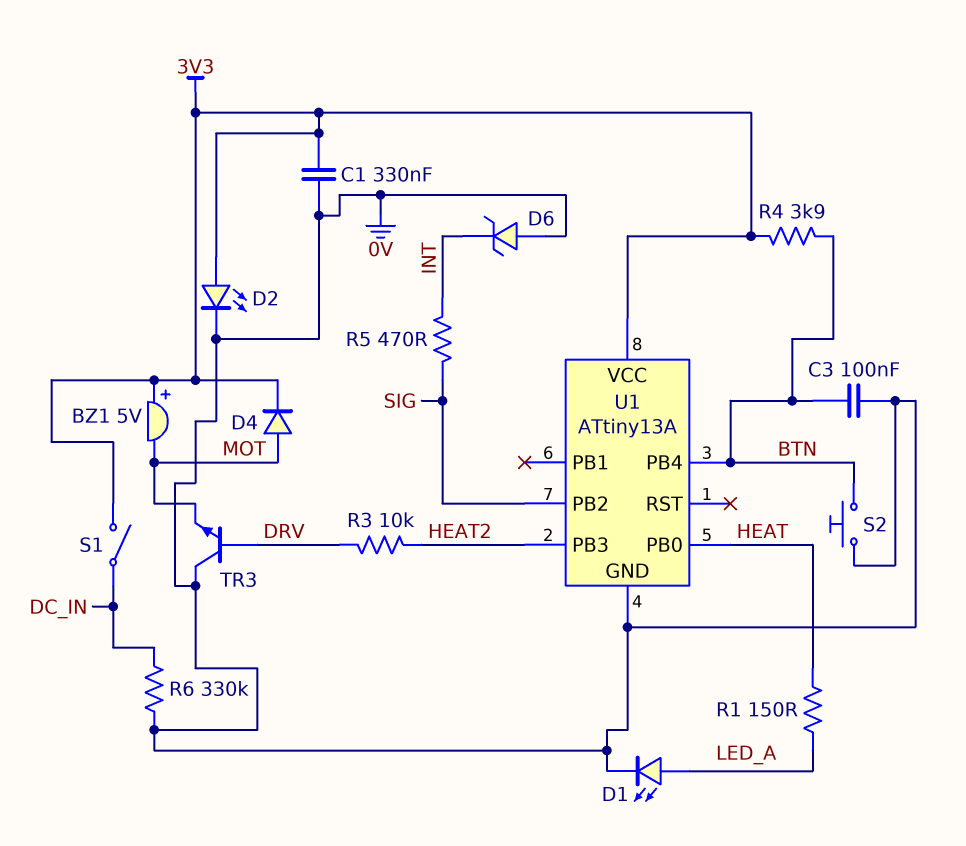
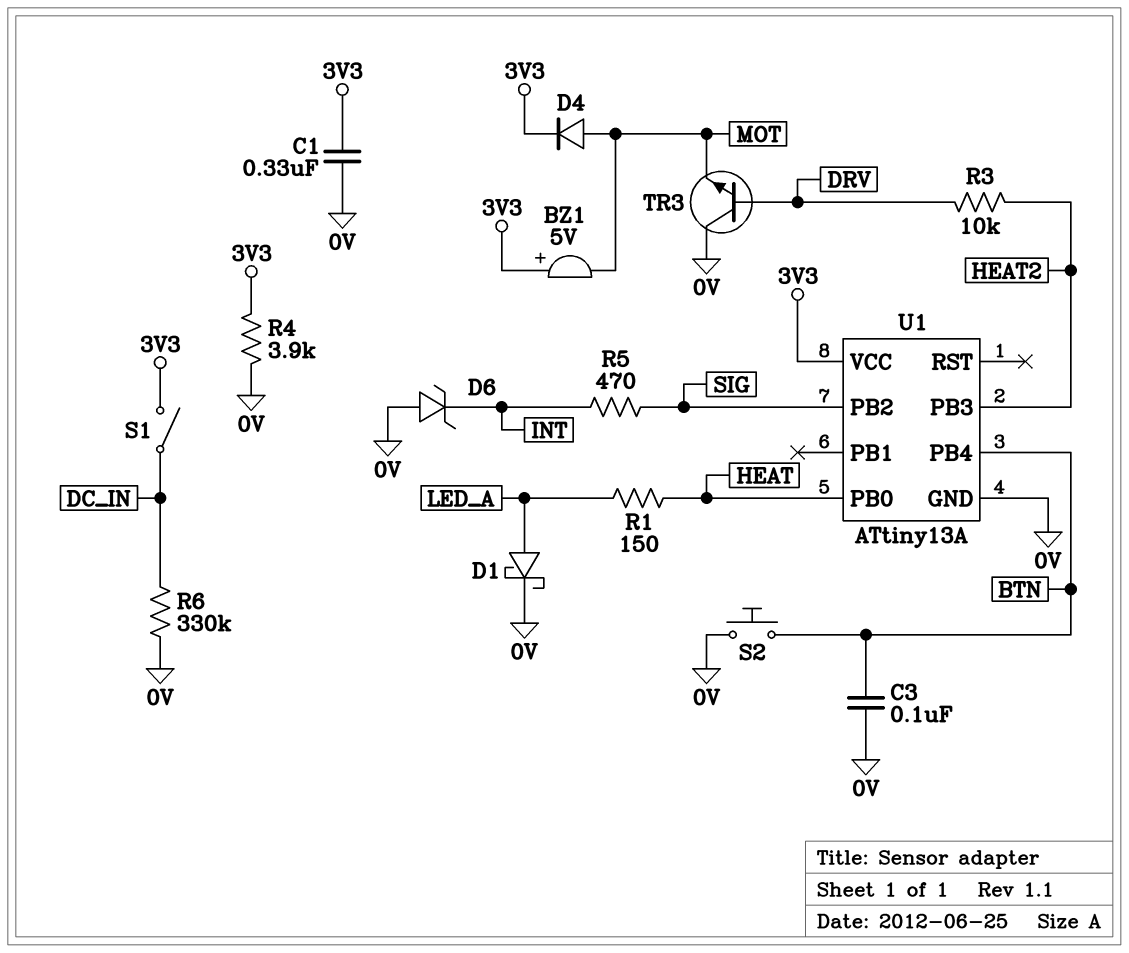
D1: LED (A LED_A, K 0V) -> schottky (A LED_A, K 0V)
D2: LED (A 3V3, K 0V) -> none
R4: 3.9k (3V3, BTN) -> 3.9k (0V, 3V3)

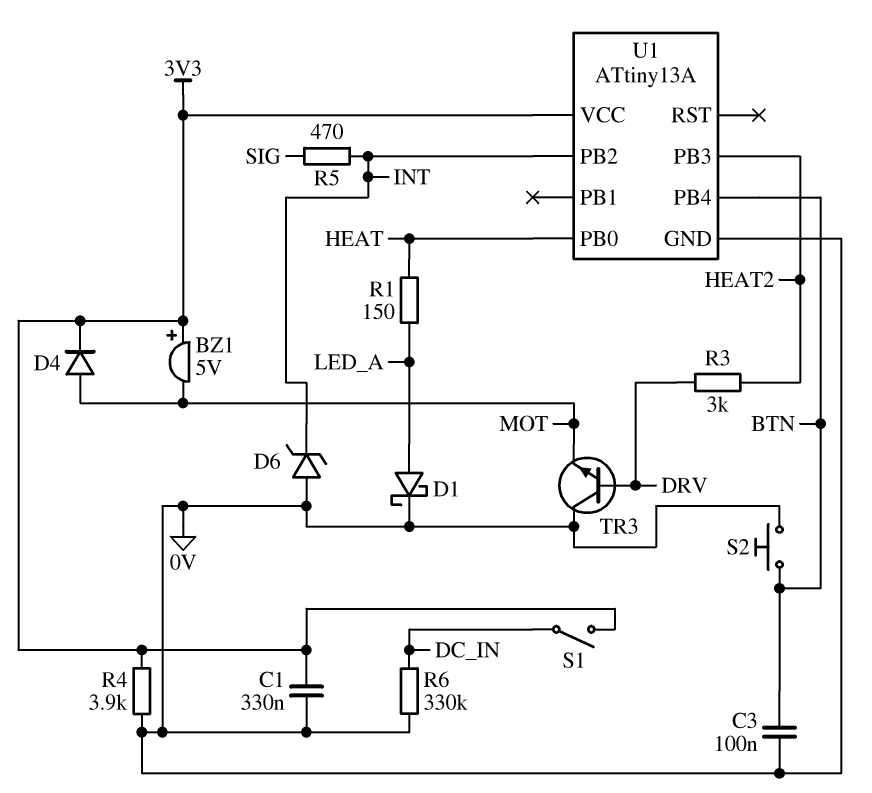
R3: 10k (DRV, HEAT2) -> 3k (DRV, HEAT2)
U1 pin PB2: SIG -> INT

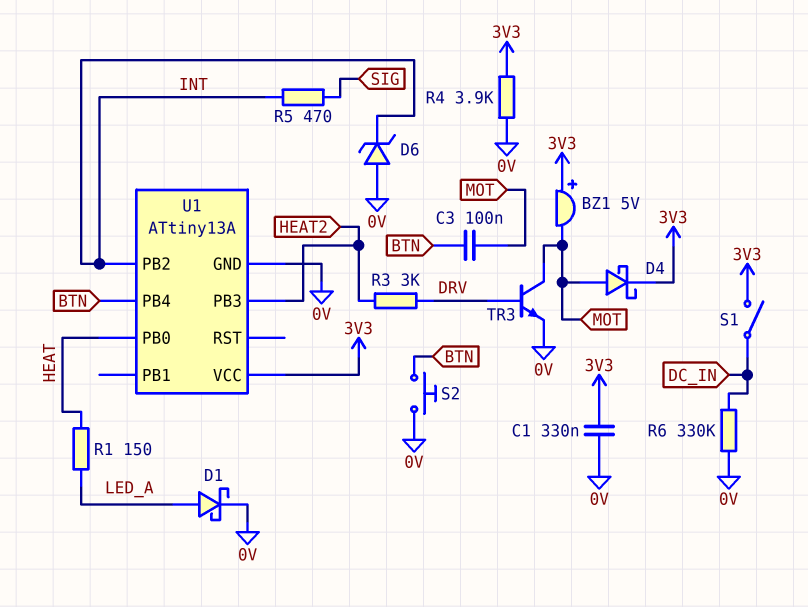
C3: 100nF (0V, BTN) -> 100nF (BTN, MOT)
D4: diode (A MOT, K 3V3) -> schottky (A MOT, K 3V3)
TR3: NPN (B DRV, C 0V, E MOT) -> NPN (B DRV, C MOT, E 0V)

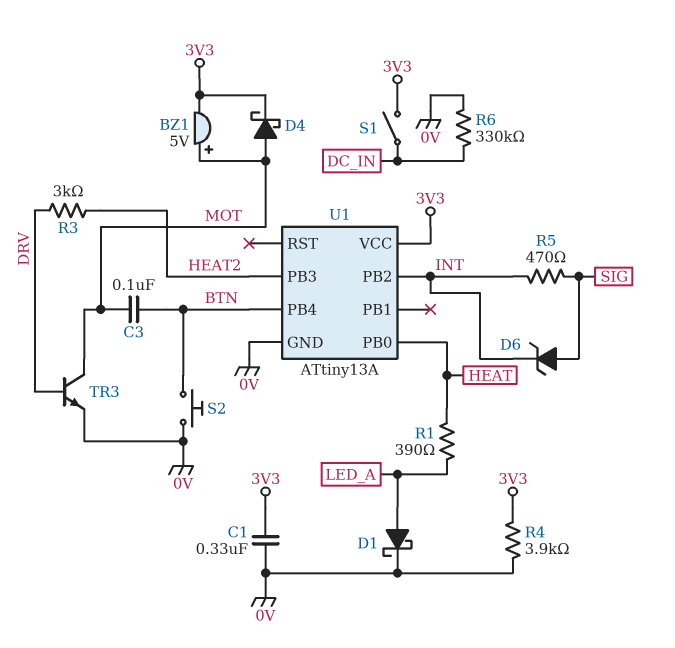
BZ1: buzzer 5V (plus 3V3, minus MOT) -> buzzer 5V (plus MOT, minus 3V3)
D6: zener (A 0V, K INT) -> zener (A SIG, K INT)
R1: 150 (HEAT, LED_A) -> 390 (HEAT, LED_A)

